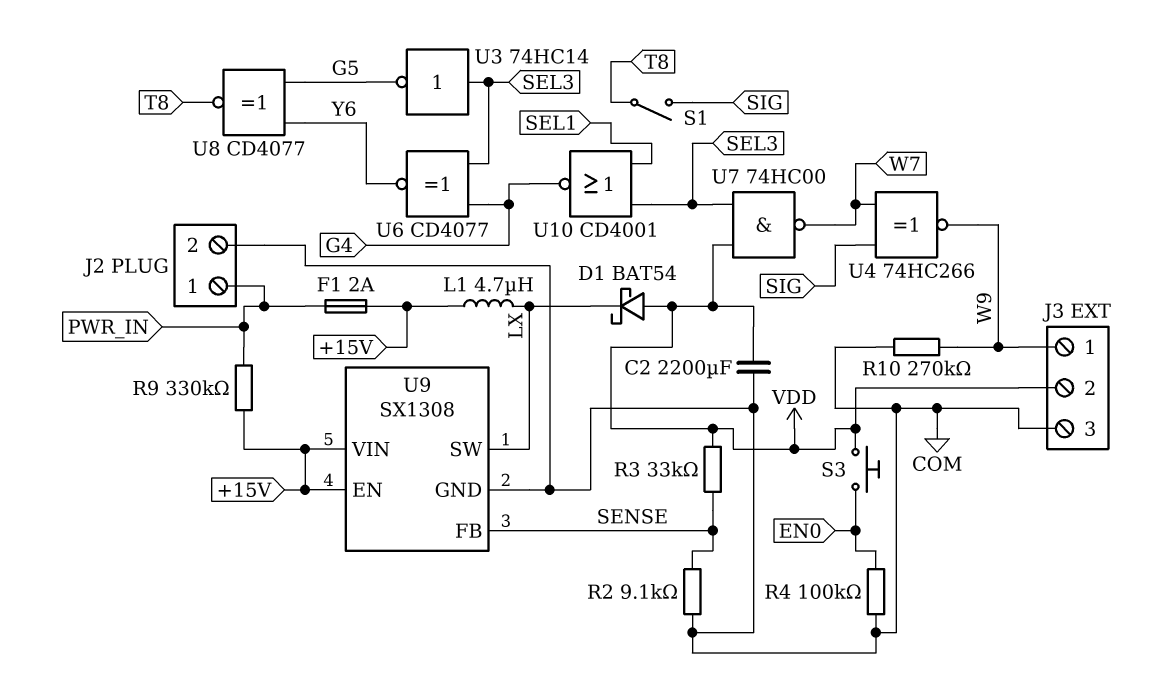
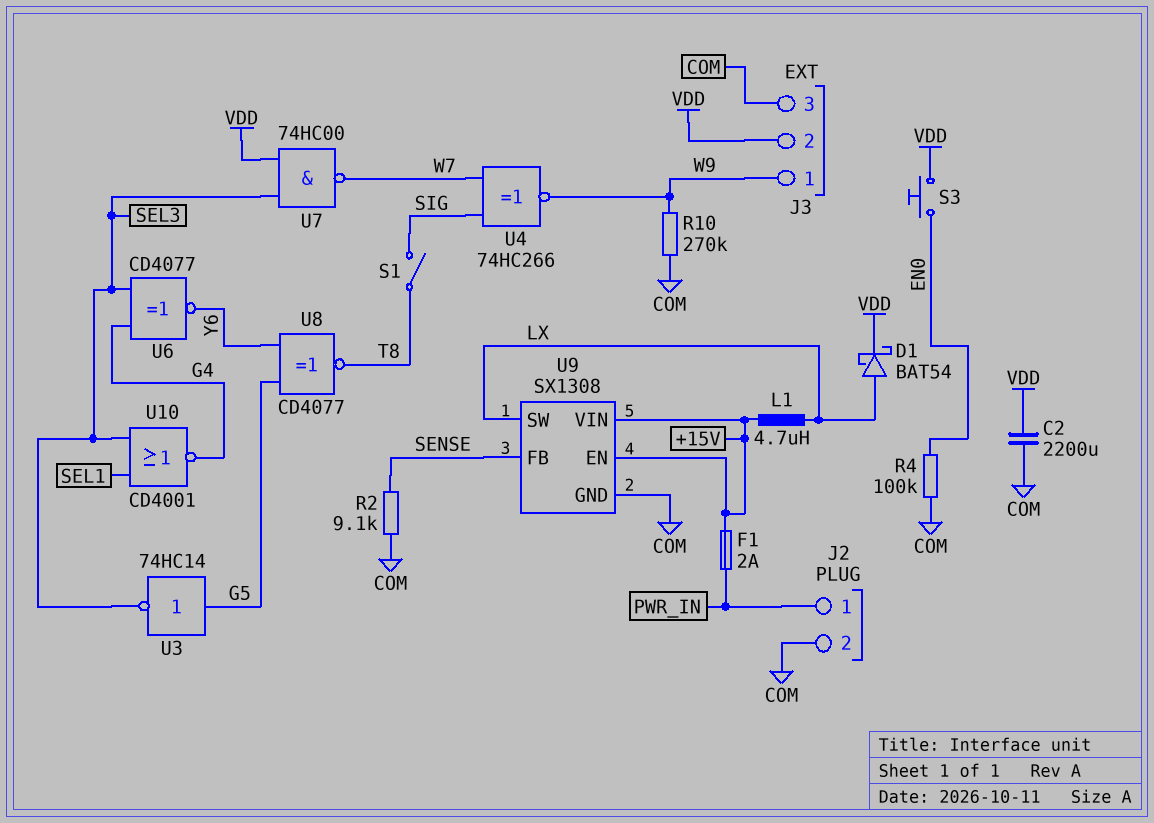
D1: schottky BAT54 (A VDD, K LX) -> schottky BAT54 (A LX, K VDD)
R3: 33k (SENSE, VDD) -> none
R9: 330k (+15V, PWR_IN) -> none
U3: NOT 74HC14 (in SEL3, out G5) -> NOT 74HC14 (in G5, out SEL3)

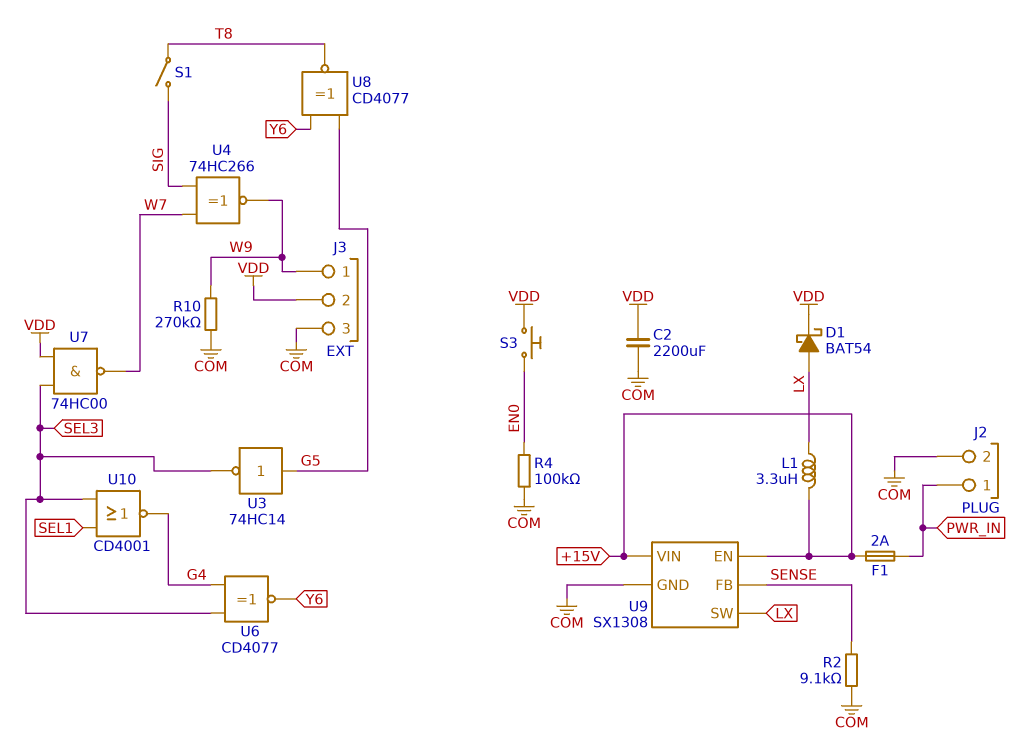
L1: 4.7uH (+15V, LX) -> 3.3uH (+15V, LX)

